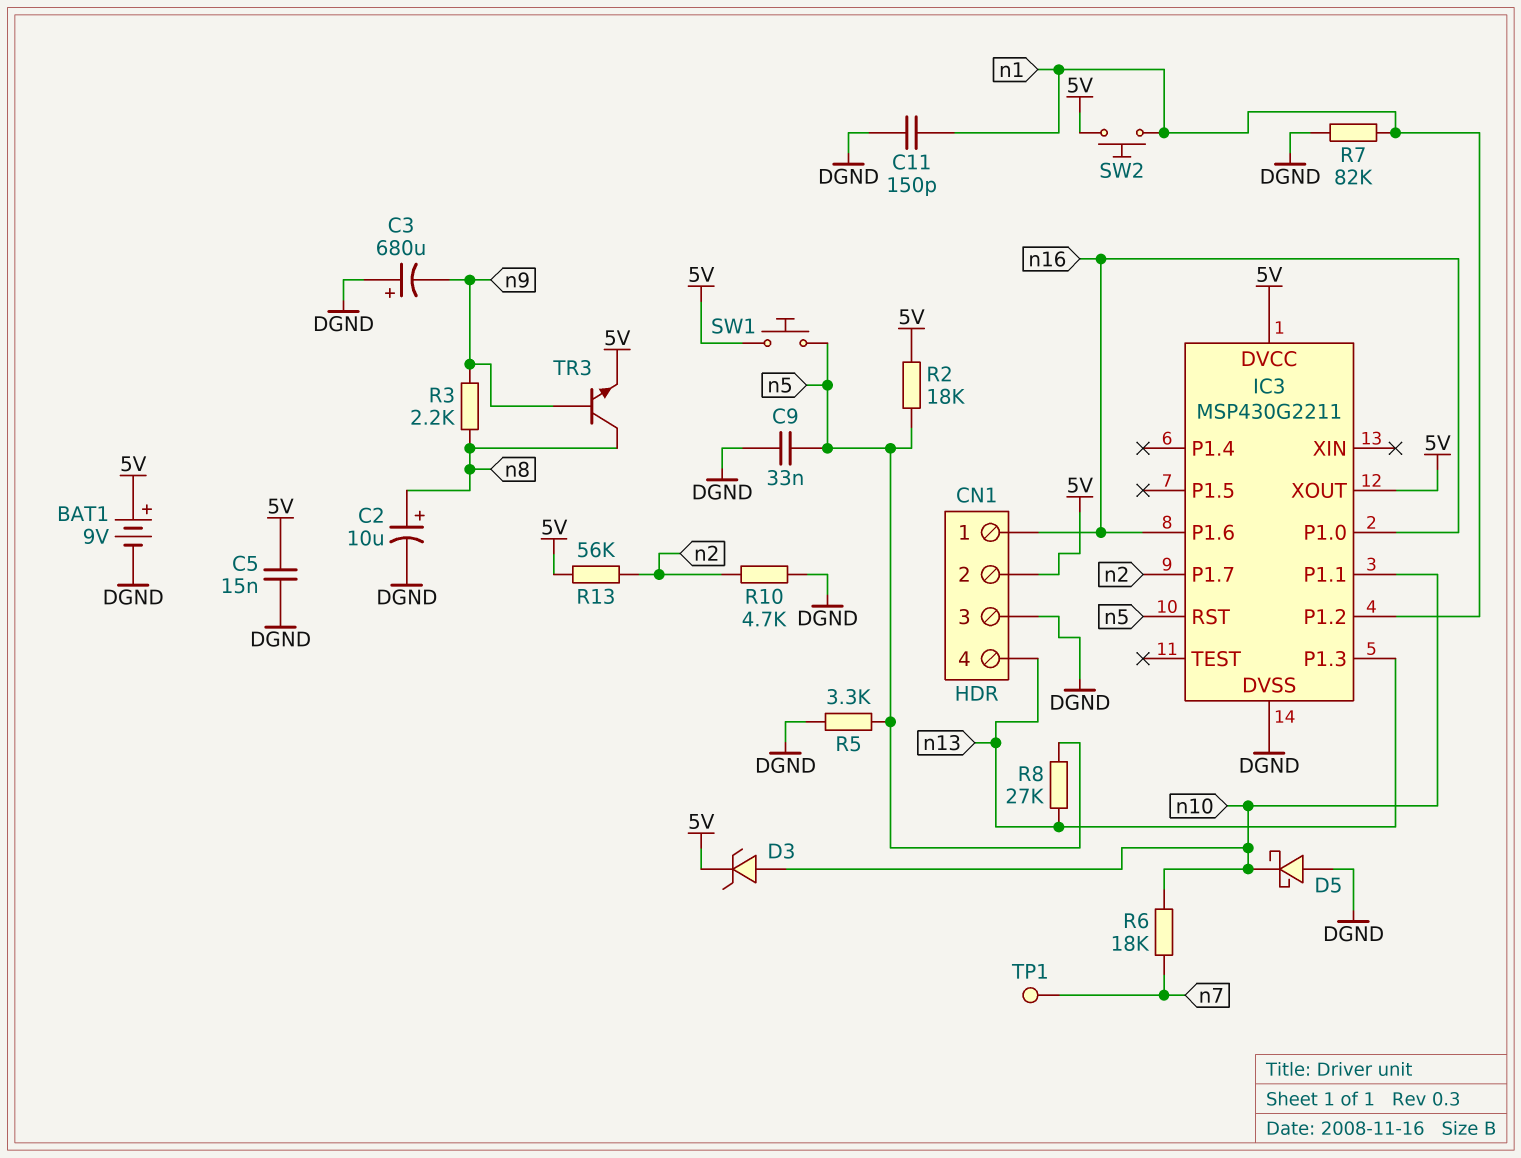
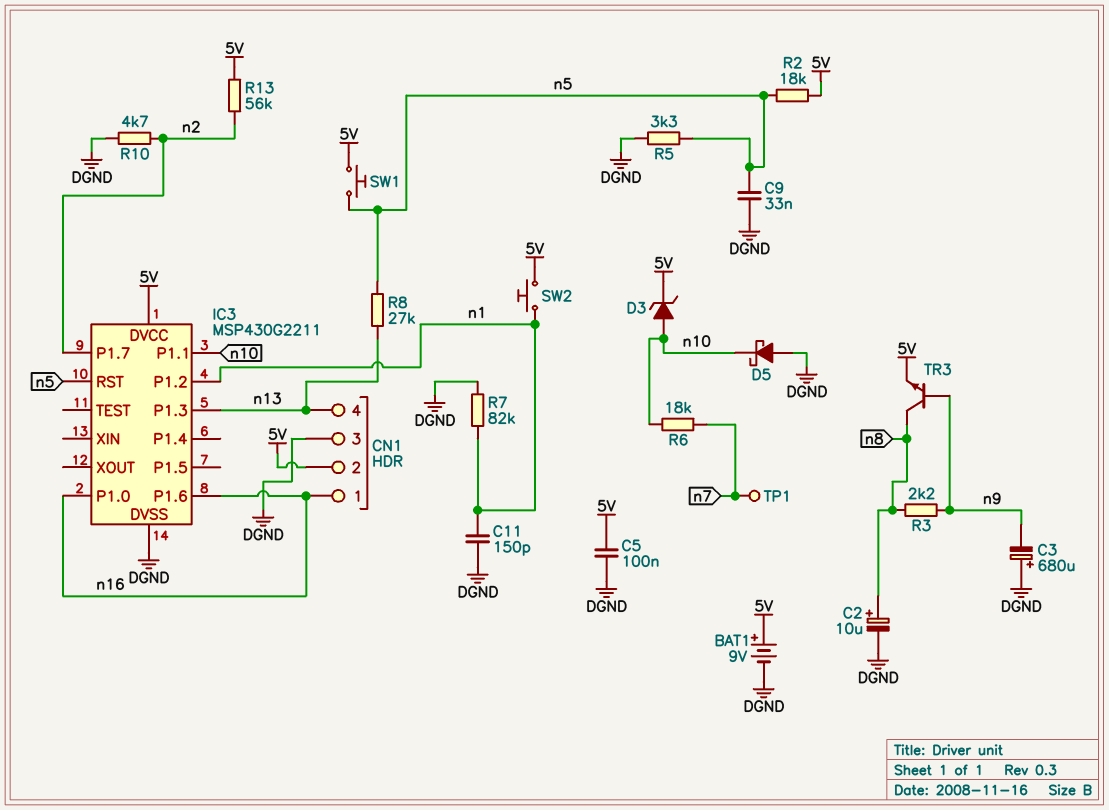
C5: 15nF (5V, DGND) -> 100nF (5V, DGND)
IC3 pin XOUT: 5V -> none

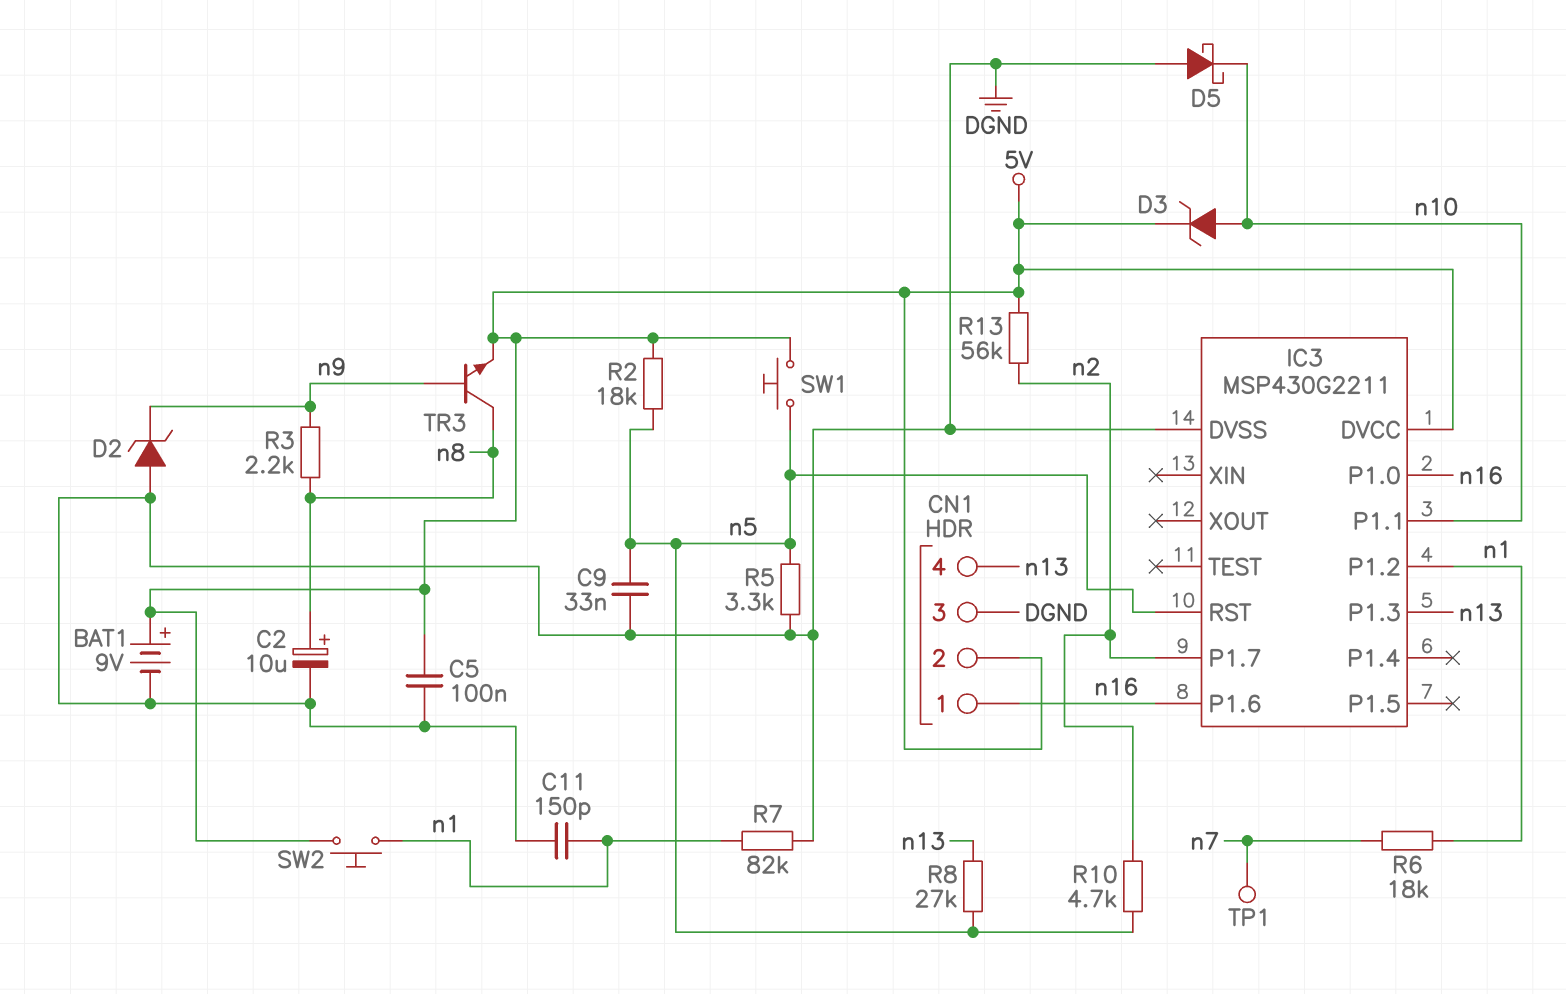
C3: 680uF (plus DGND, minus n9) -> none
D2: none -> zener (A DGND, K n9)
R6: 18k (n7, n10) -> 18k (n1, n7)
R10: 4.7k (DGND, n2) -> 4.7k (n2, n5)

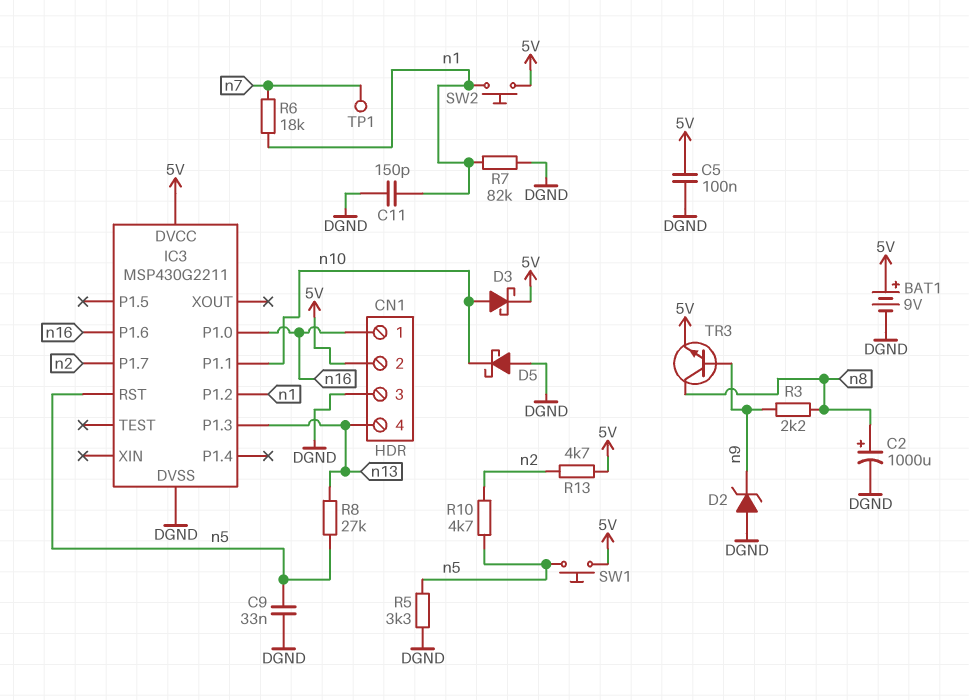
C2: 10uF (plus n8, minus DGND) -> 1000uF (plus n8, minus DGND)
D3: zener (A n10, K 5V) -> schottky (A n10, K 5V)
R2: 18k (5V, n5) -> none
R13: 56k (5V, n2) -> 4.7k (5V, n2)

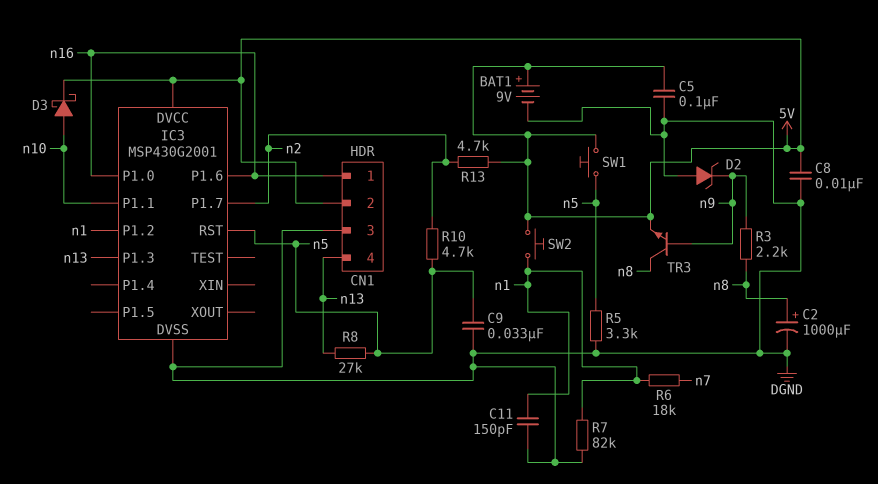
C8: none -> 10nF (5V, DGND)
D5: schottky (A DGND, K n10) -> none
IC3: MSP430G2211 -> MSP430G2001
TP1: test point (n7) -> none

